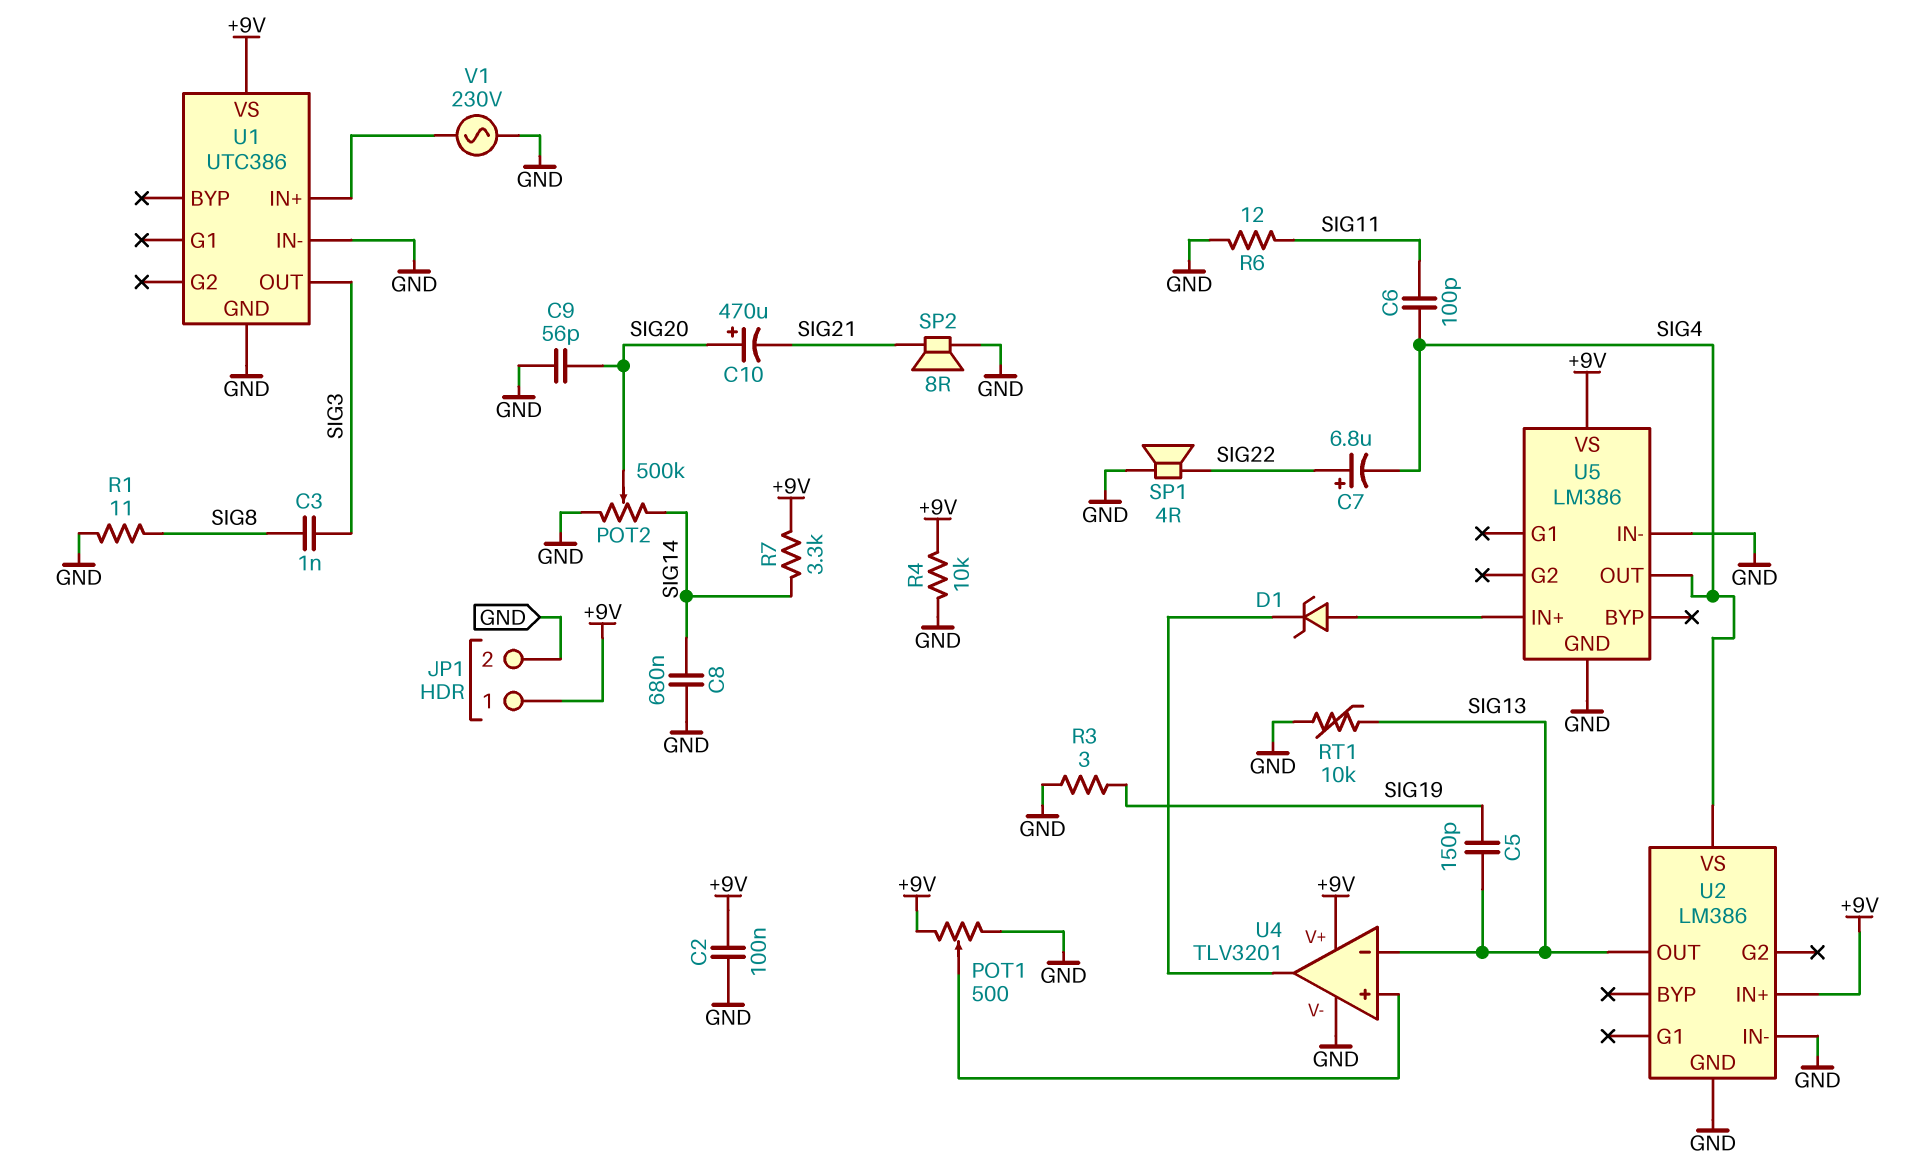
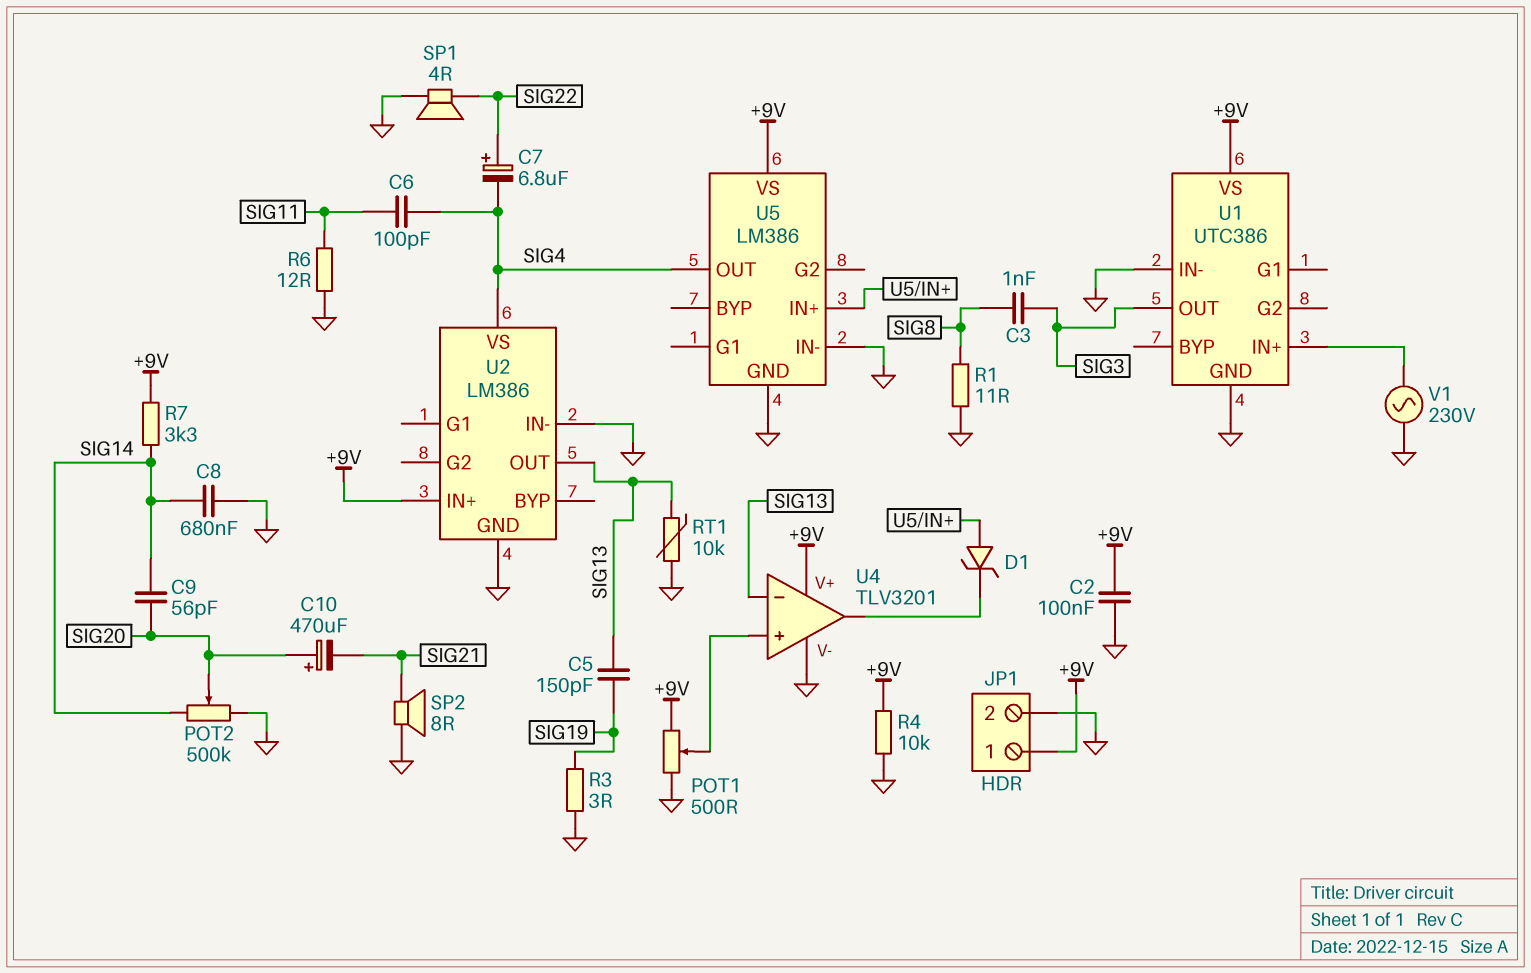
C9: 56pF (GND, SIG20) -> 56pF (SIG14, SIG20)

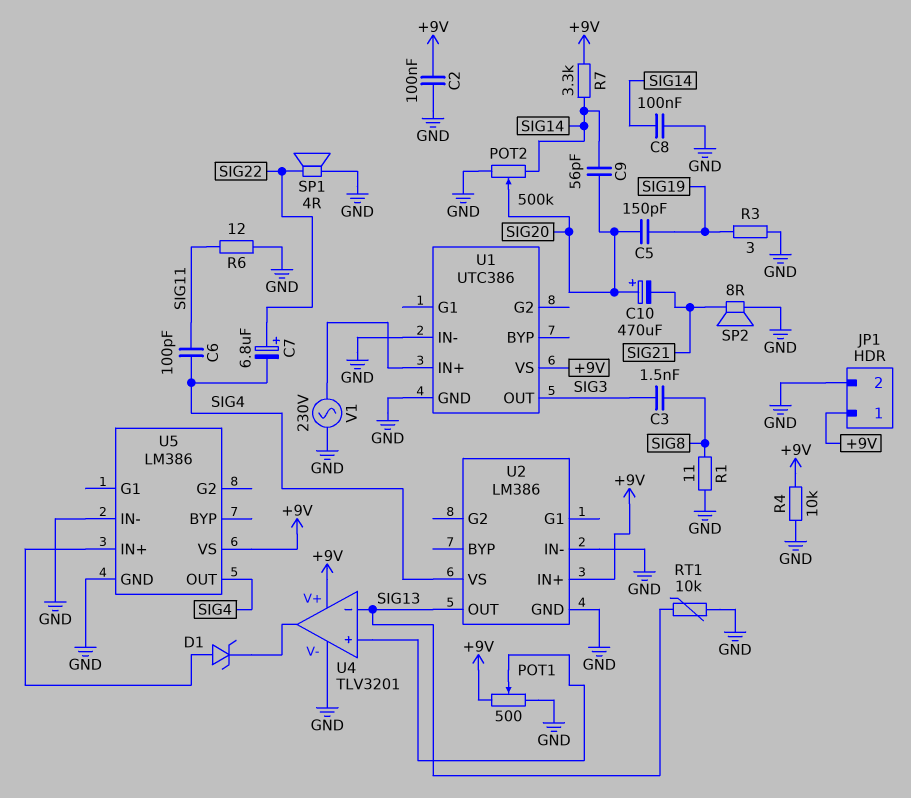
C3: 1nF (SIG3, SIG8) -> 1.5nF (SIG3, SIG8)
C5: 150pF (SIG13, SIG19) -> 150pF (SIG19, SIG20)
C8: 680nF (GND, SIG14) -> 100nF (GND, SIG14)

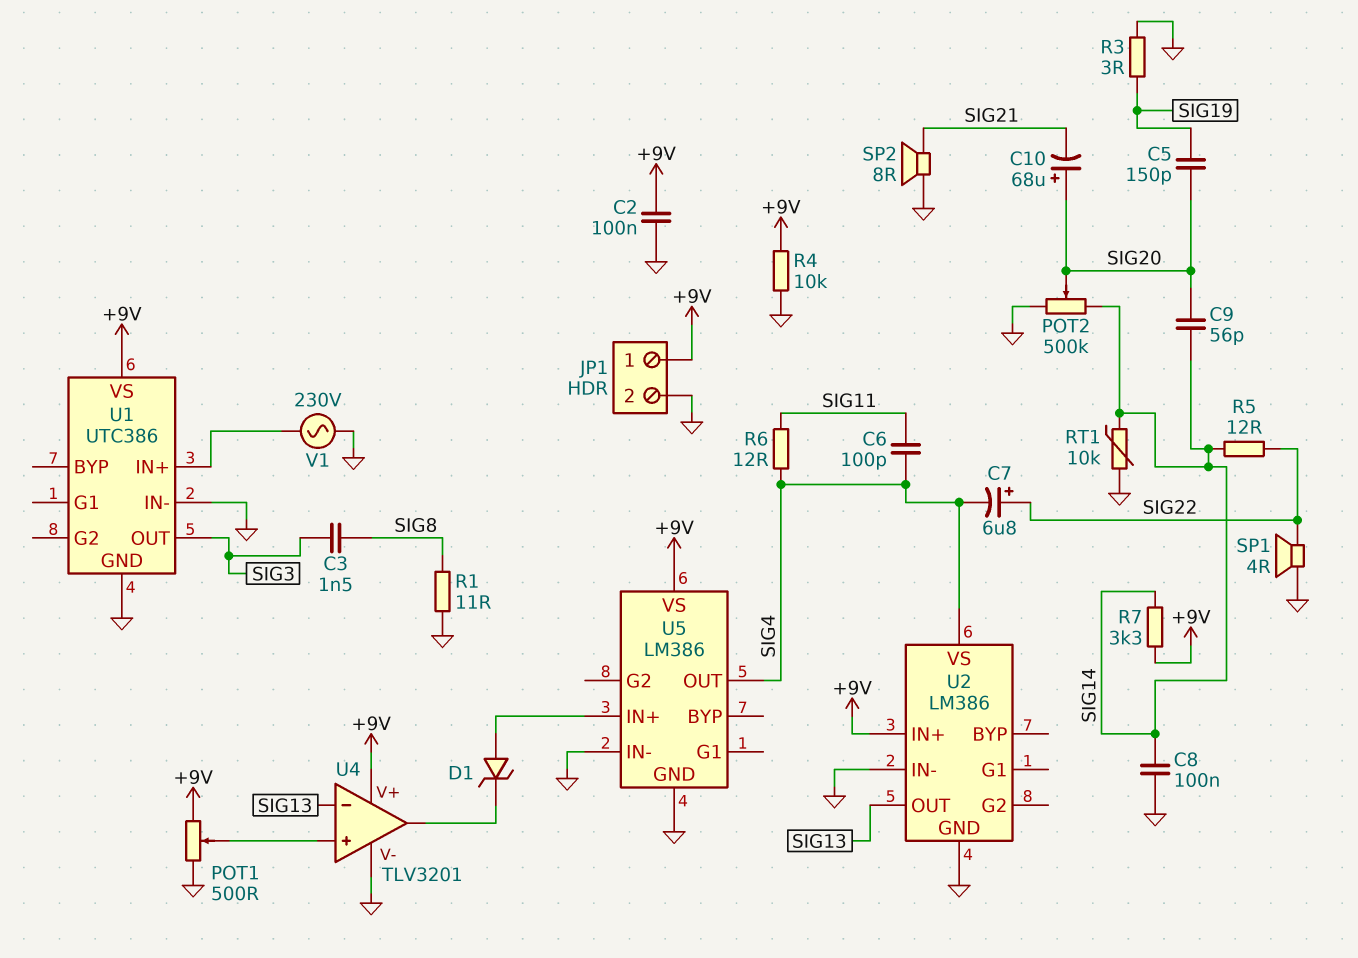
C10: 470uF (plus SIG20, minus SIG21) -> 68uF (plus SIG20, minus SIG21)
R5: none -> 12 (SIG14, SIG22)
R6: 12 (GND, SIG11) -> 12 (SIG4, SIG11)
RT1: 10k (GND, SIG13) -> 10k (GND, SIG14)

